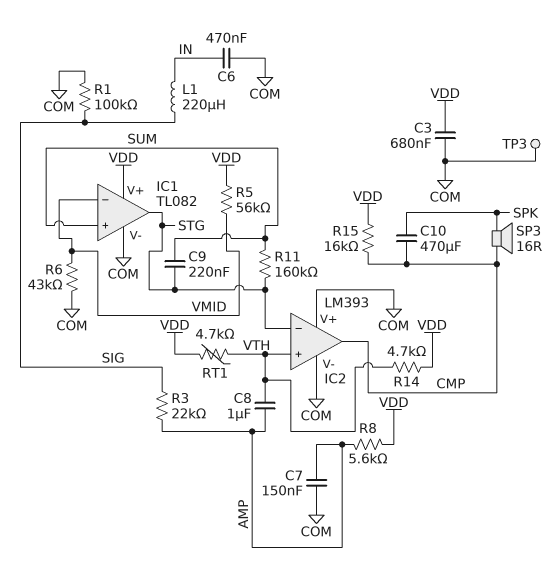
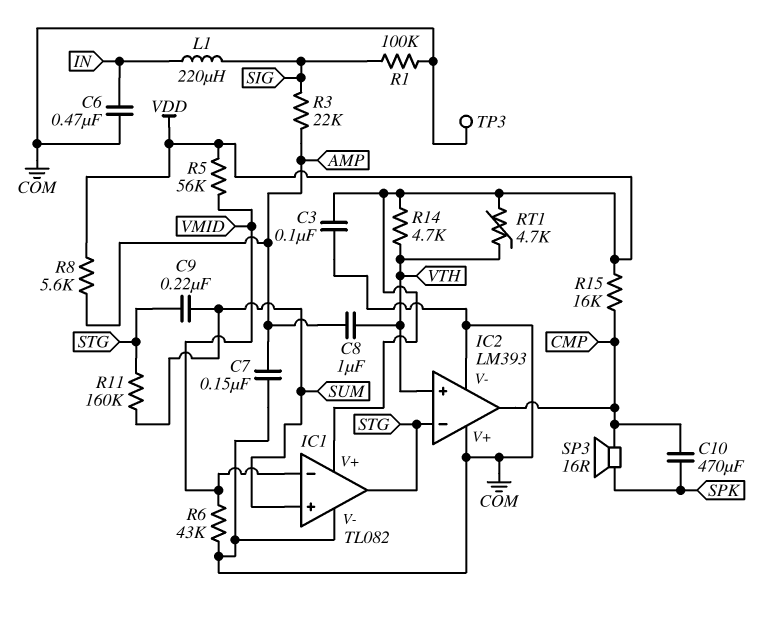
C3: 680nF (COM, VDD) -> 100nF (COM, VDD)

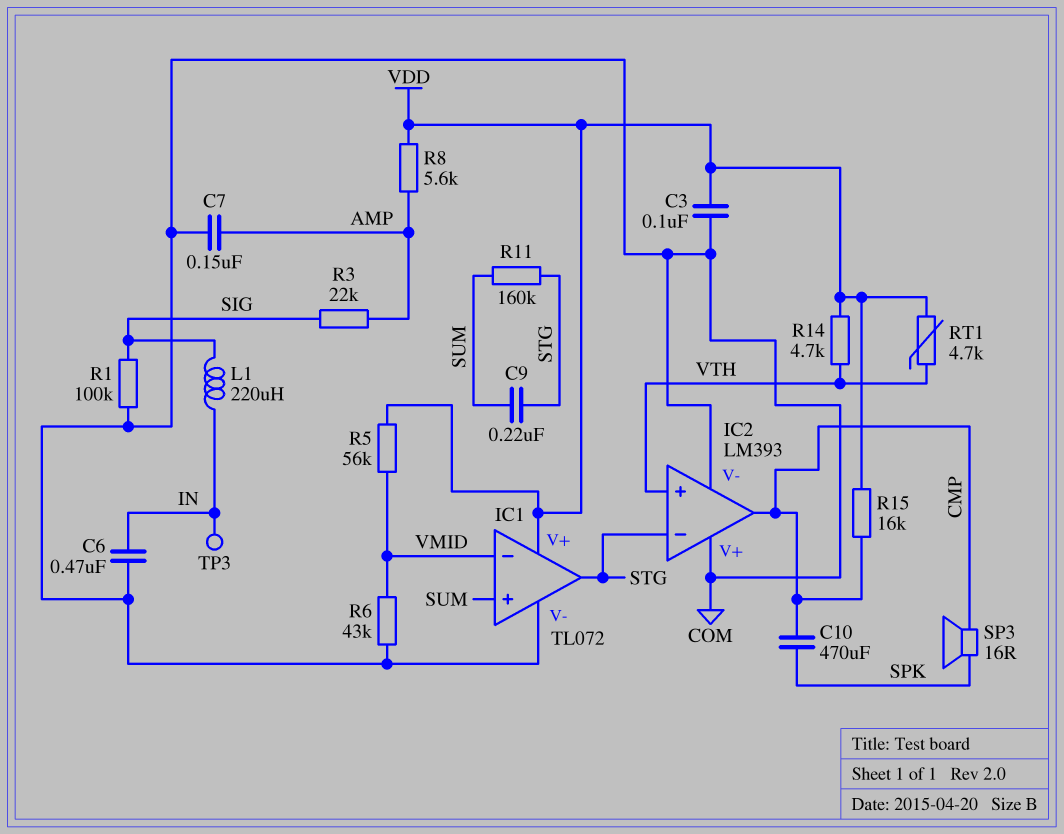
C8: 1uF (AMP, VTH) -> none
IC1: TL082 -> TL072
TP3: test point (COM) -> test point (IN)

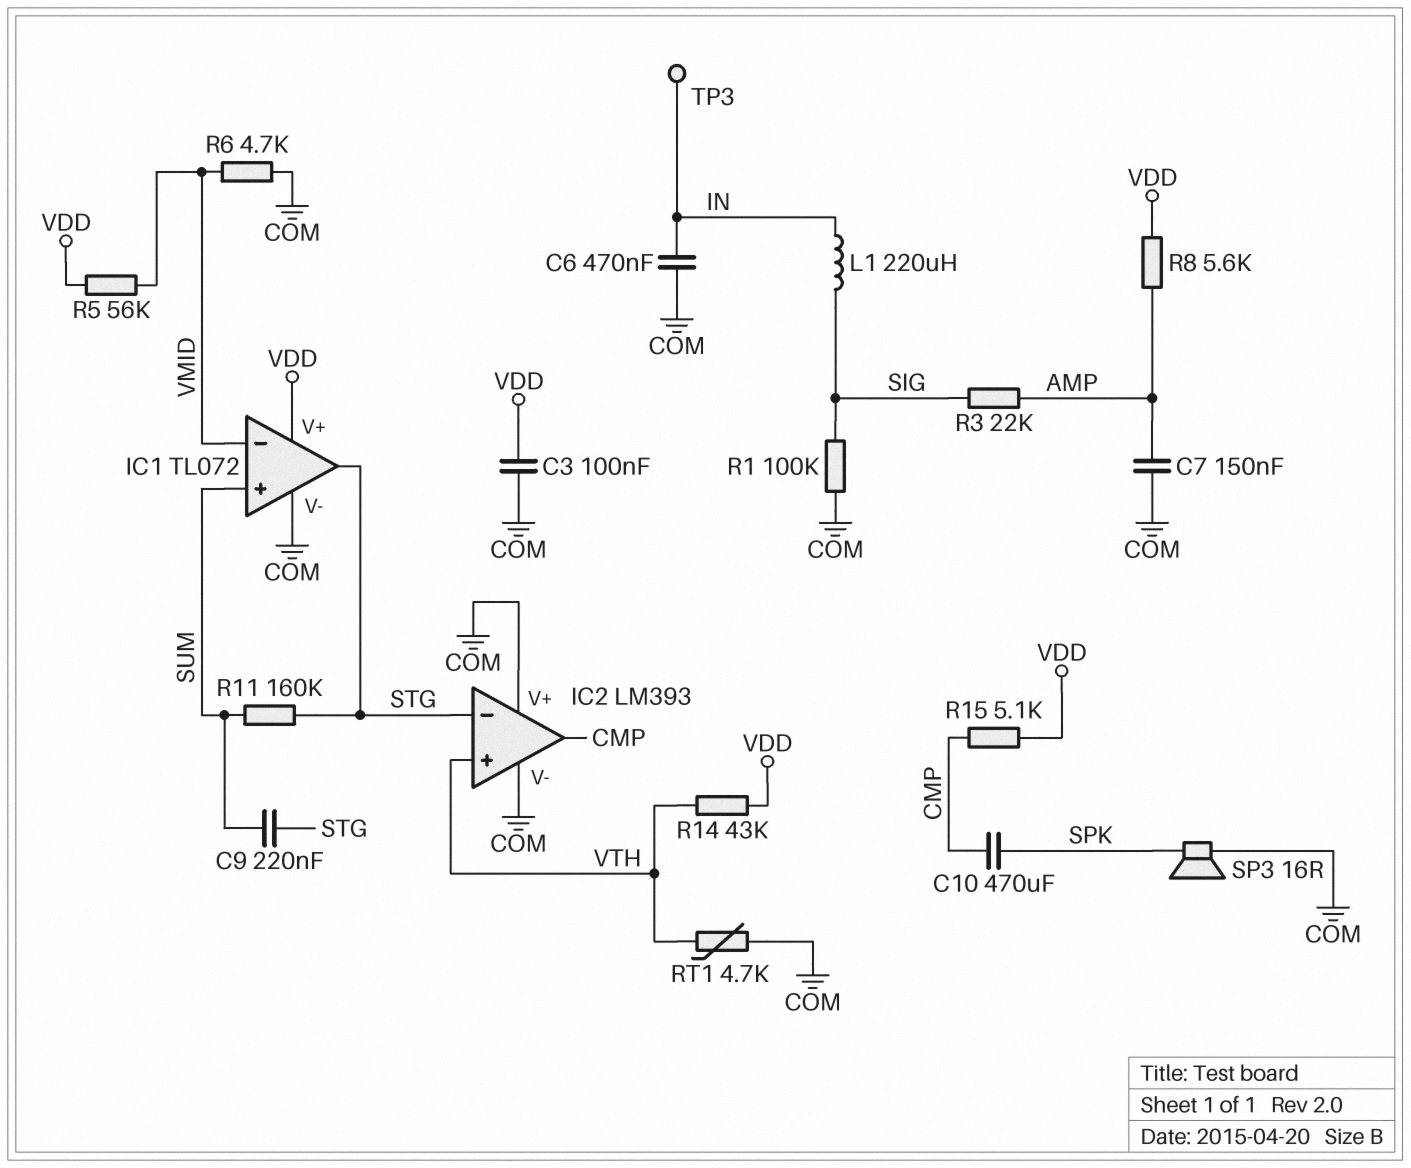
R6: 43k (COM, VMID) -> 4.7k (COM, VMID)
R14: 4.7k (VDD, VTH) -> 43k (VDD, VTH)
R15: 16k (CMP, VDD) -> 5.1k (CMP, VDD)
RT1: 4.7k (VDD, VTH) -> 4.7k (COM, VTH)
SP3: speaker 16R (CMP, SPK) -> speaker 16R (COM, SPK)

